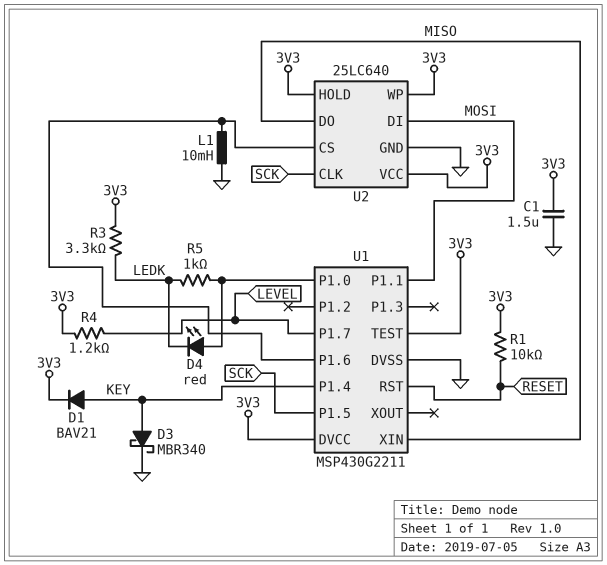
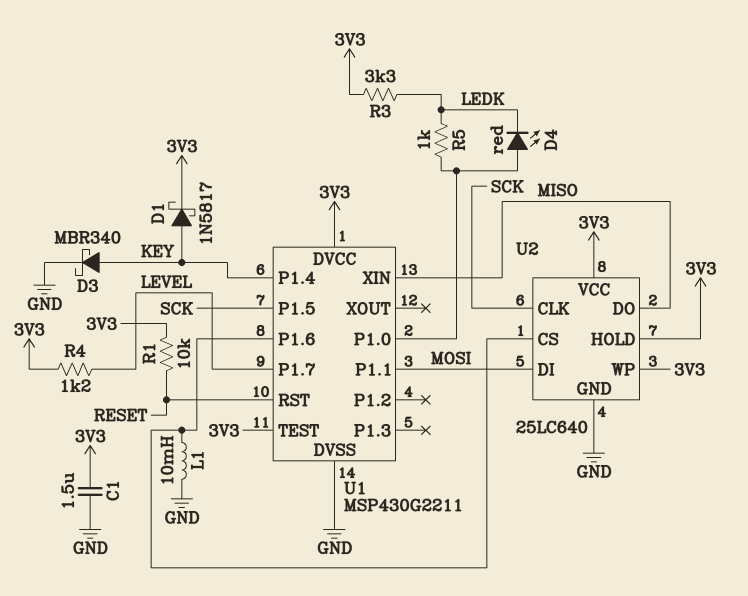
D1: diode BAV21 (A KEY, K 3V3) -> schottky 1N5817 (A KEY, K 3V3)

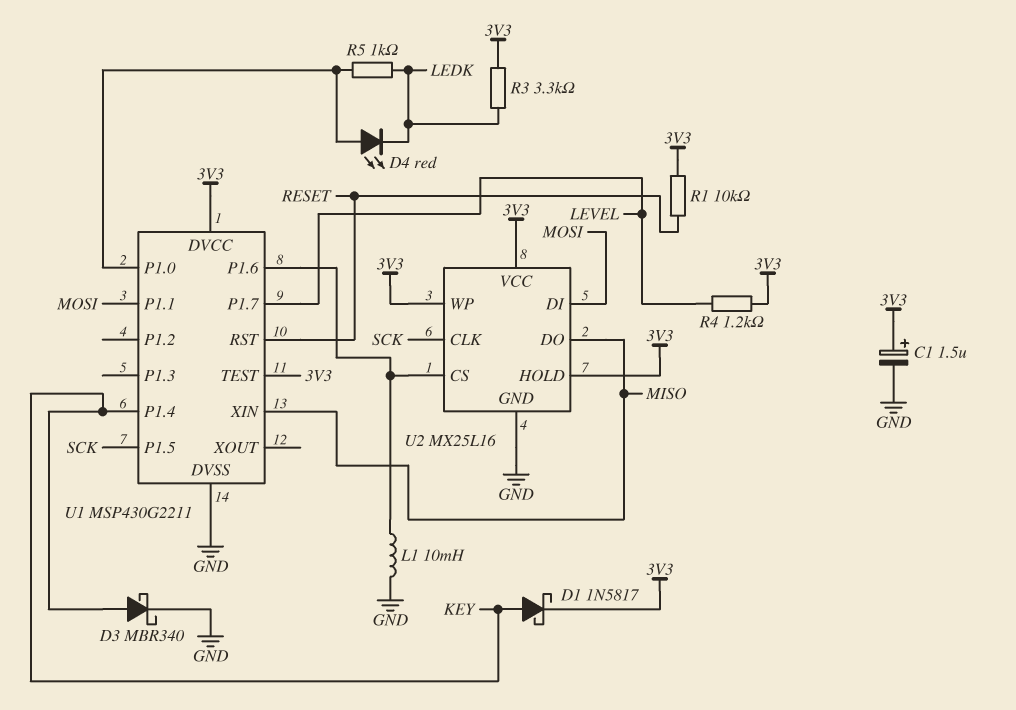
C1: 1.5uF (3V3, GND) -> 1.5uF (plus 3V3, minus GND)
U2: 25LC640 -> MX25L16

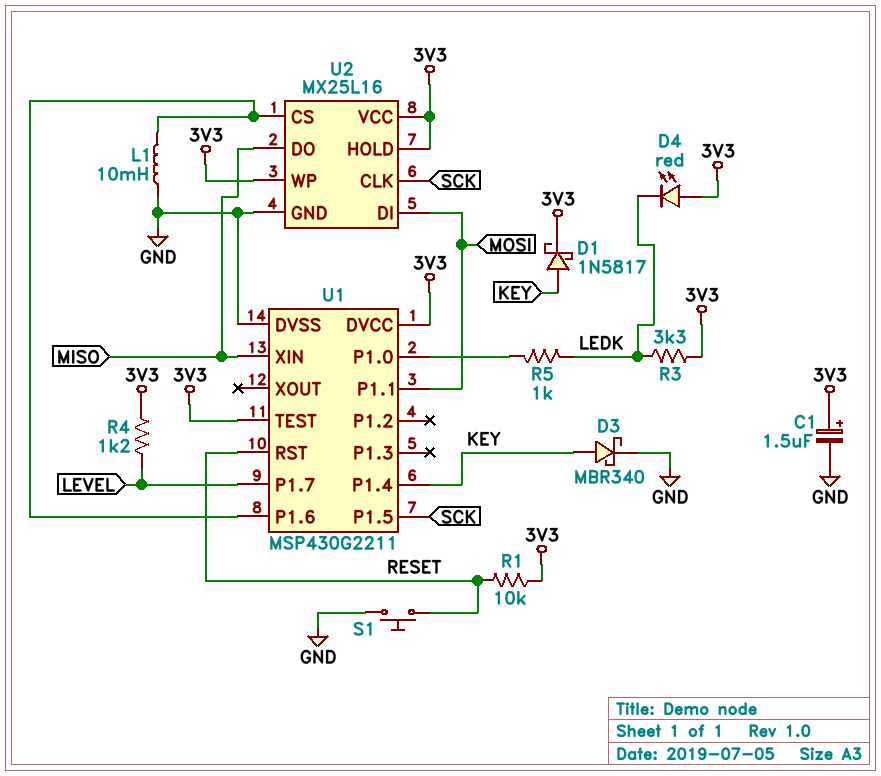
D4: LED red (A U1/P1.0, K LEDK) -> LED red (A 3V3, K LEDK)
S1: none -> button (GND, RESET)

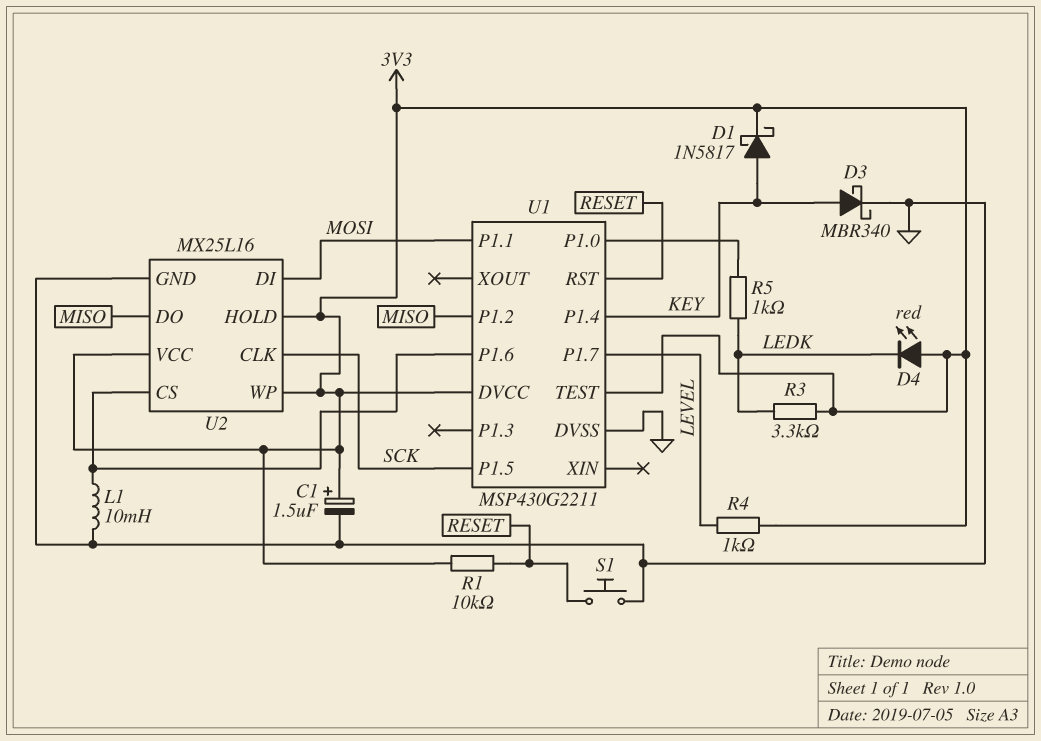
R4: 1.2k (3V3, LEVEL) -> 1k (3V3, LEVEL)
U1 pin P1.2: none -> MISO
U1 pin XIN: MISO -> none

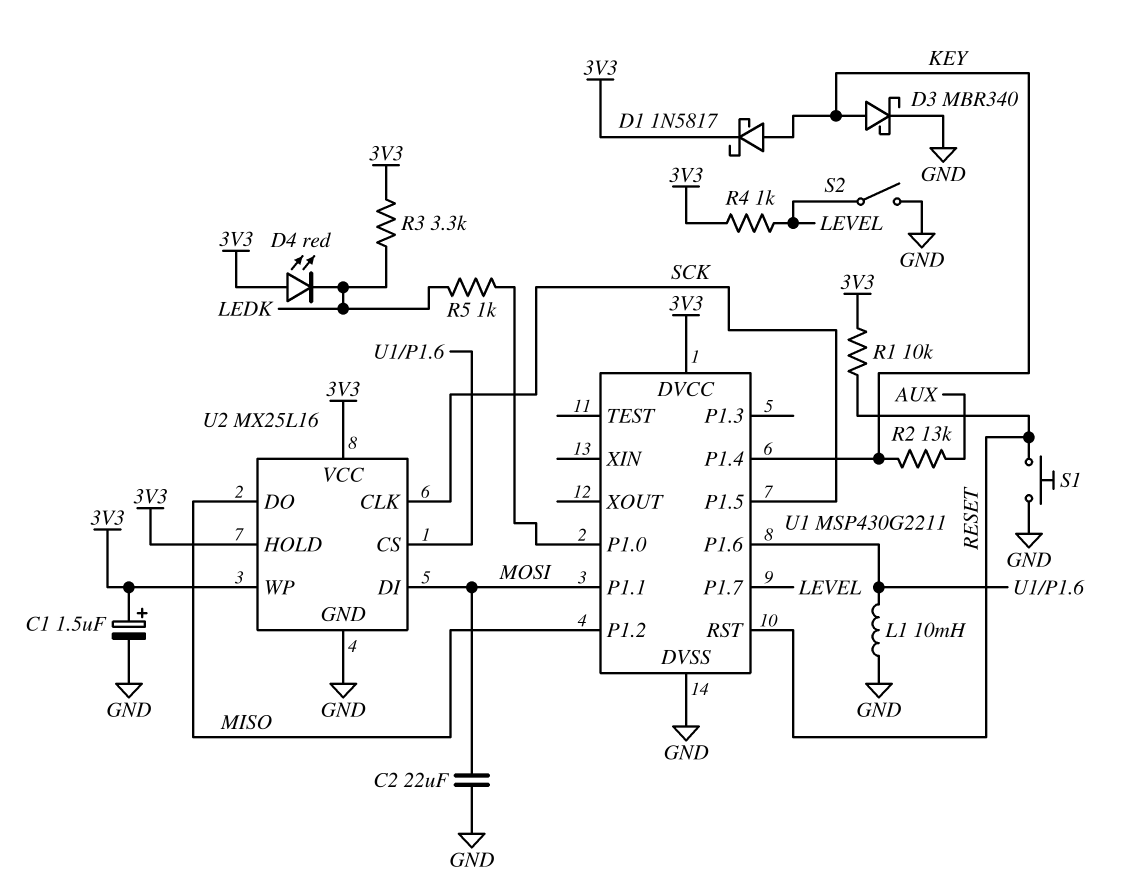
C2: none -> 22uF (GND, MOSI)
R2: none -> 13k (AUX, KEY)
S2: none -> switch (GND, LEVEL)
U1 pin TEST: 3V3 -> none

